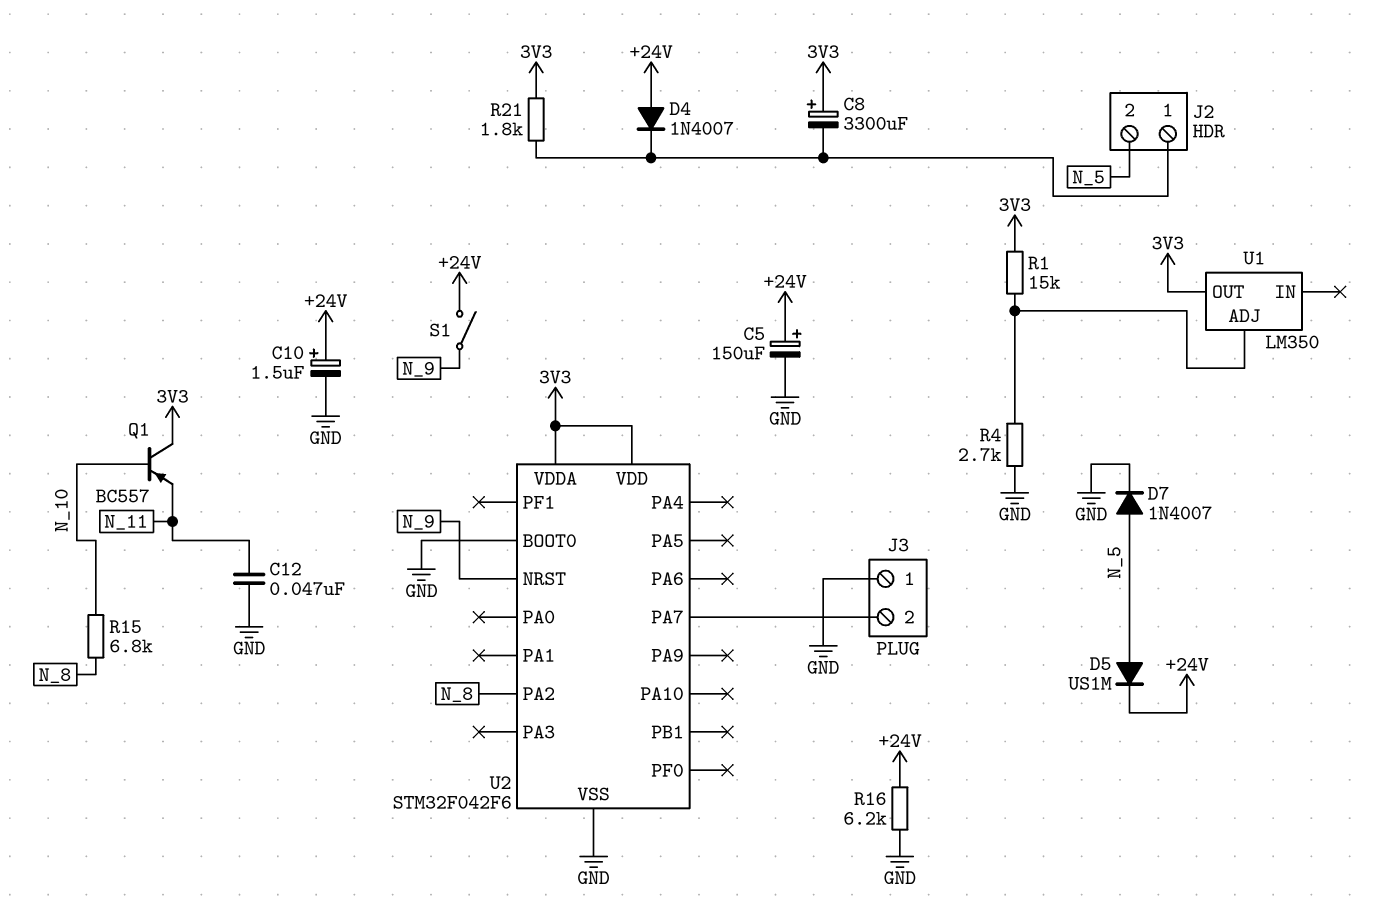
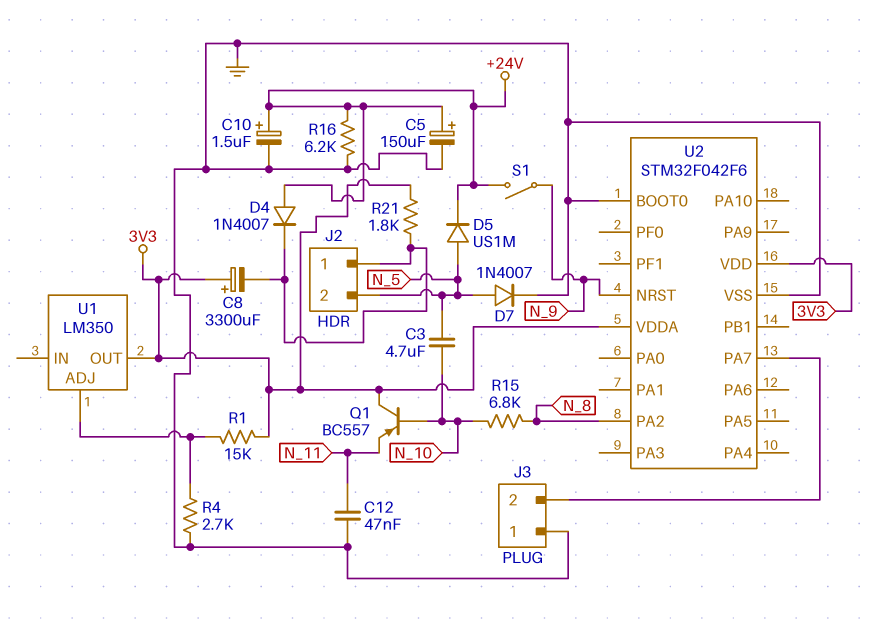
C3: none -> 4.7uF (N_5, N_10)

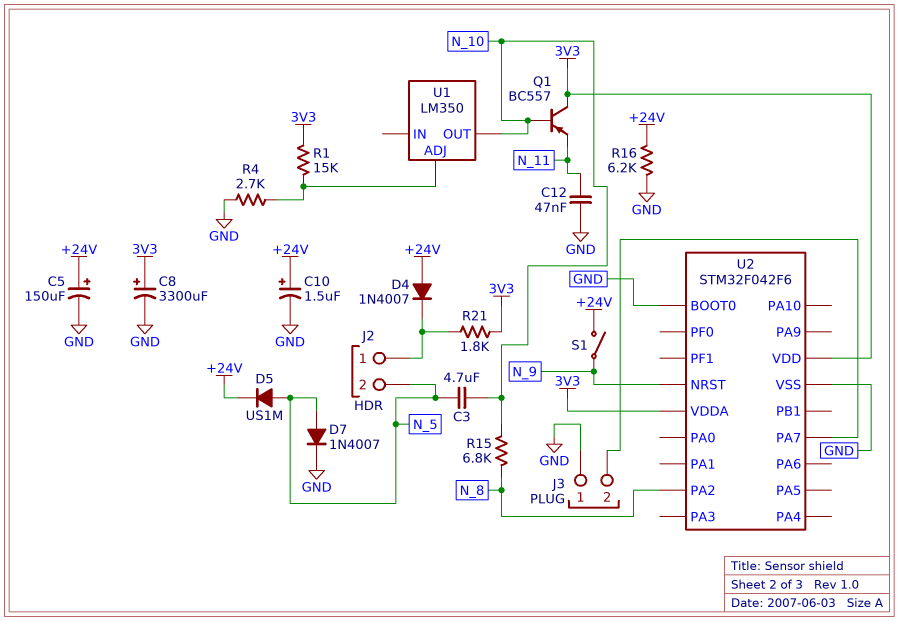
C8: 3300uF (plus 3V3, minus J2/1) -> 3300uF (plus 3V3, minus GND)
U1 pin OUT: 3V3 -> N_10

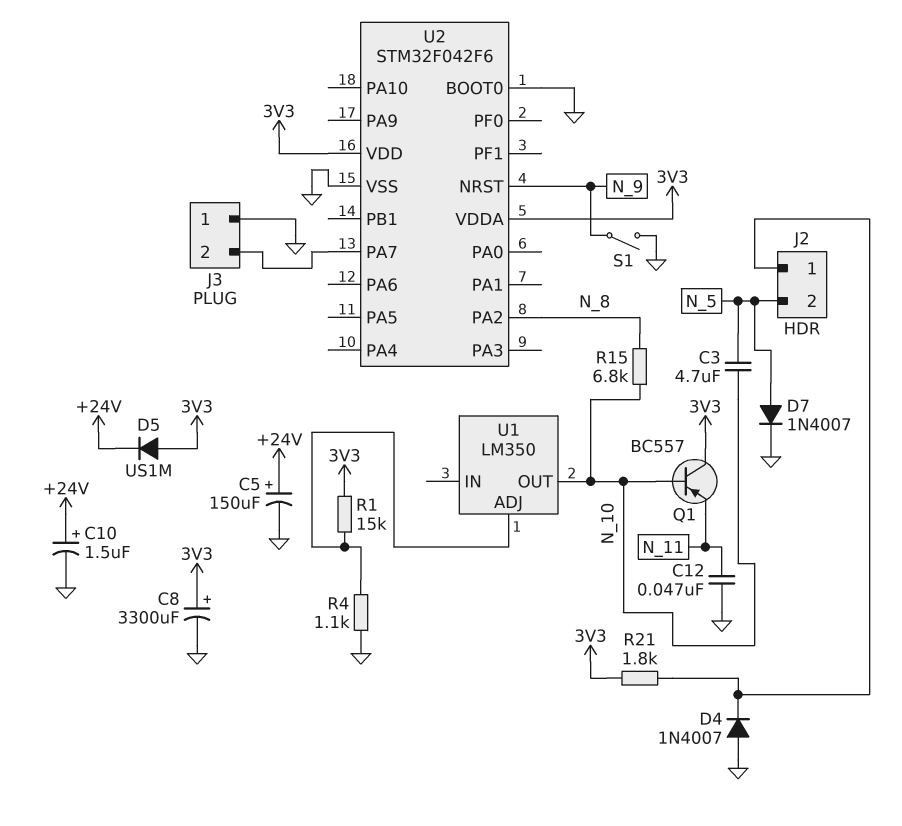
D4: diode 1N4007 (A +24V, K J2/1) -> diode 1N4007 (A GND, K J2/1)
D5: diode US1M (A N_5, K +24V) -> diode US1M (A 3V3, K +24V)
R4: 2.7k (GND, U1/ADJ) -> 1.1k (GND, U1/ADJ)
R16: 6.2k (+24V, GND) -> none
S1: switch (+24V, N_9) -> switch (GND, N_9)

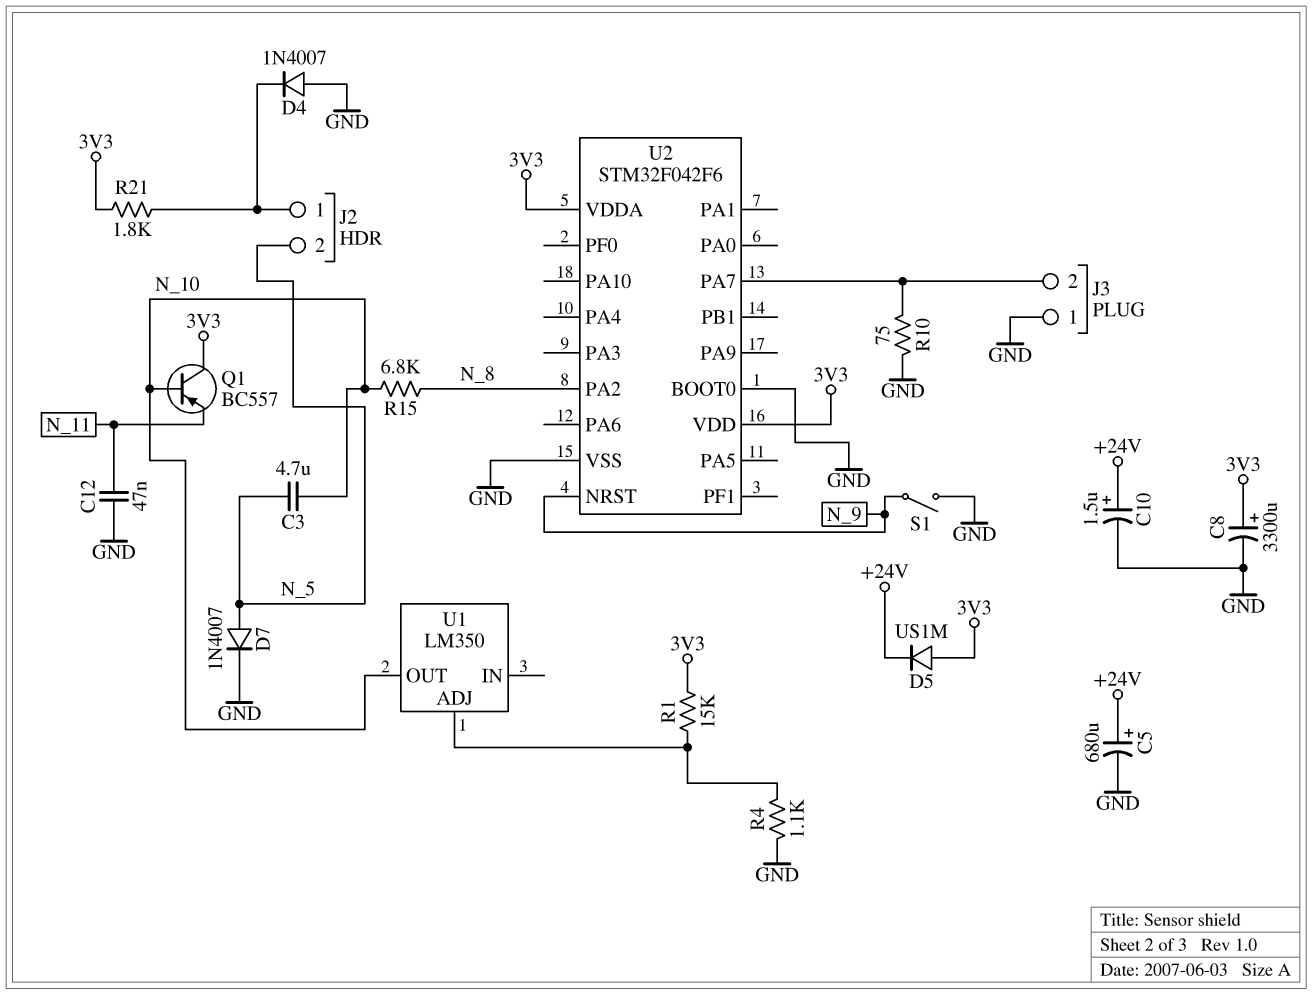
C5: 150uF (plus +24V, minus GND) -> 680uF (plus +24V, minus GND)
R10: none -> 75 (GND, J3/2)

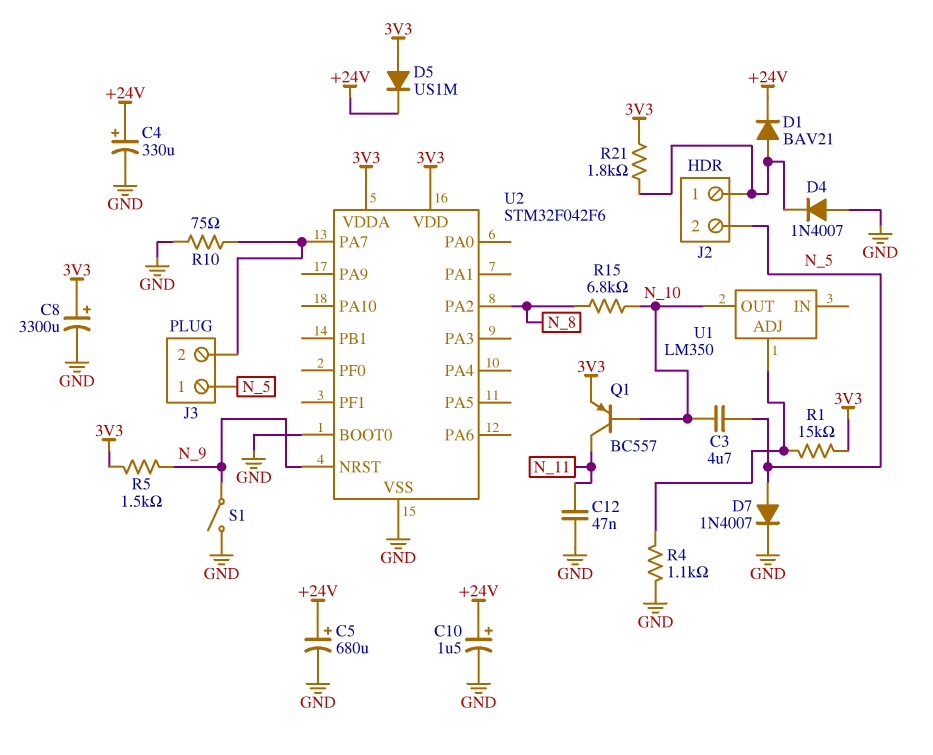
C4: none -> 330uF (plus +24V, minus GND)
D1: none -> diode BAV21 (A J2/1, K +24V)
J3 pin 1: GND -> N_5
Q1: PNP BC557 (B N_10, C 3V3, E N_11) -> PNP BC557 (B N_10, C N_11, E 3V3)
R5: none -> 1.5k (3V3, N_9)

